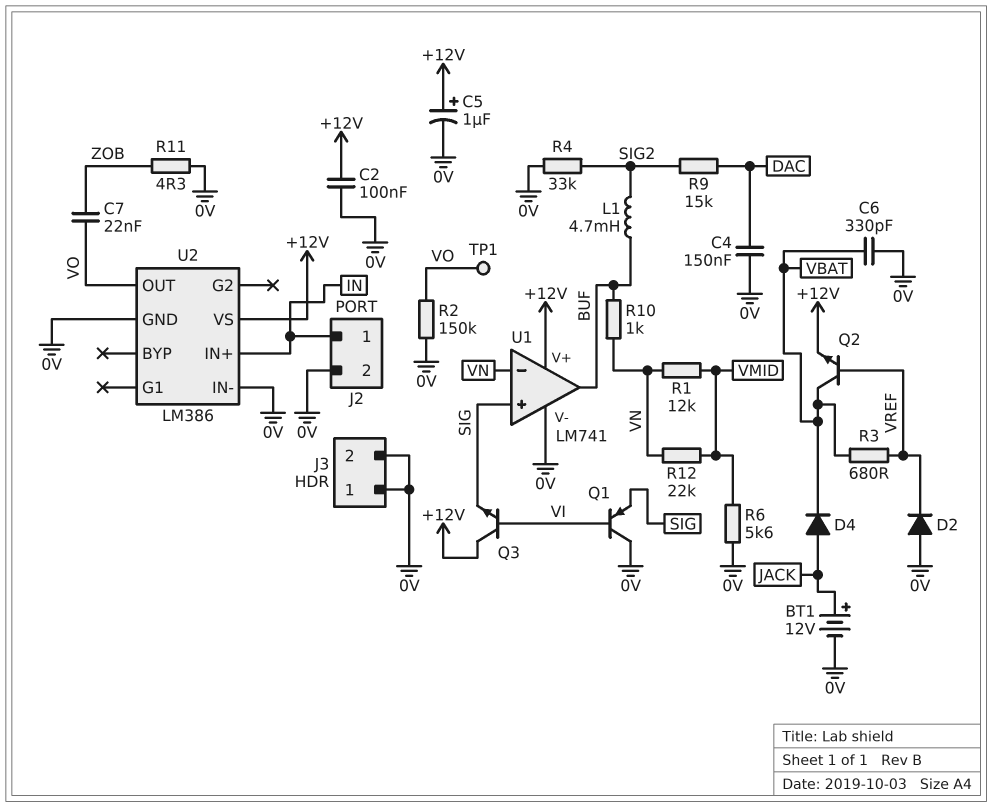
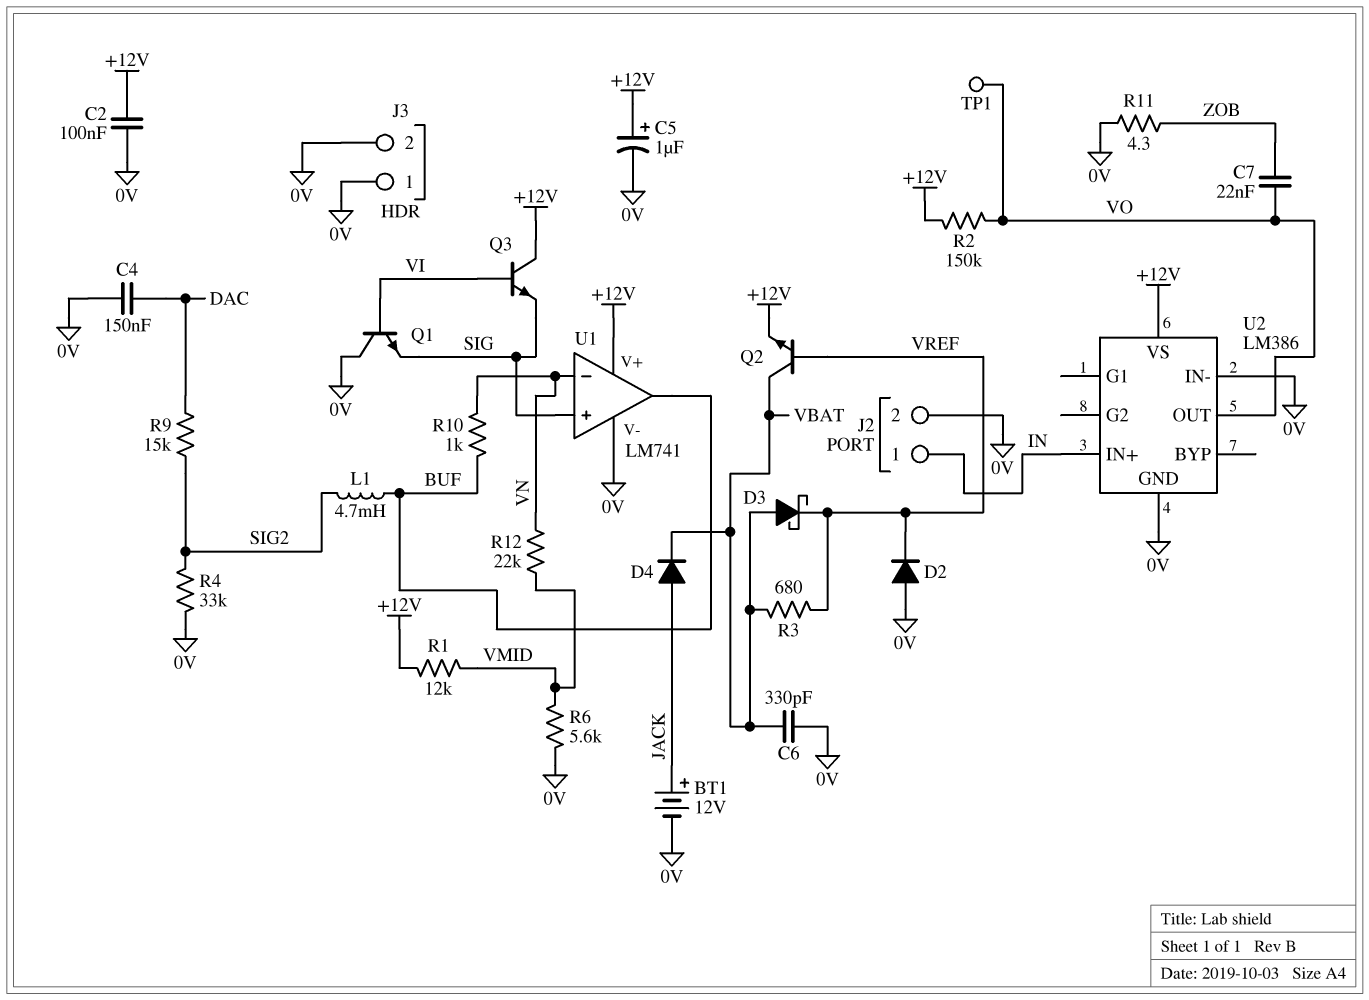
D3: none -> schottky (A VBAT, K VREF)
Q1: PNP (B VI, C 0V, E SIG) -> NPN (B VI, C 0V, E SIG)
R1: 12k (VMID, VN) -> 12k (+12V, VMID)
R2: 150k (0V, VO) -> 150k (+12V, VO)

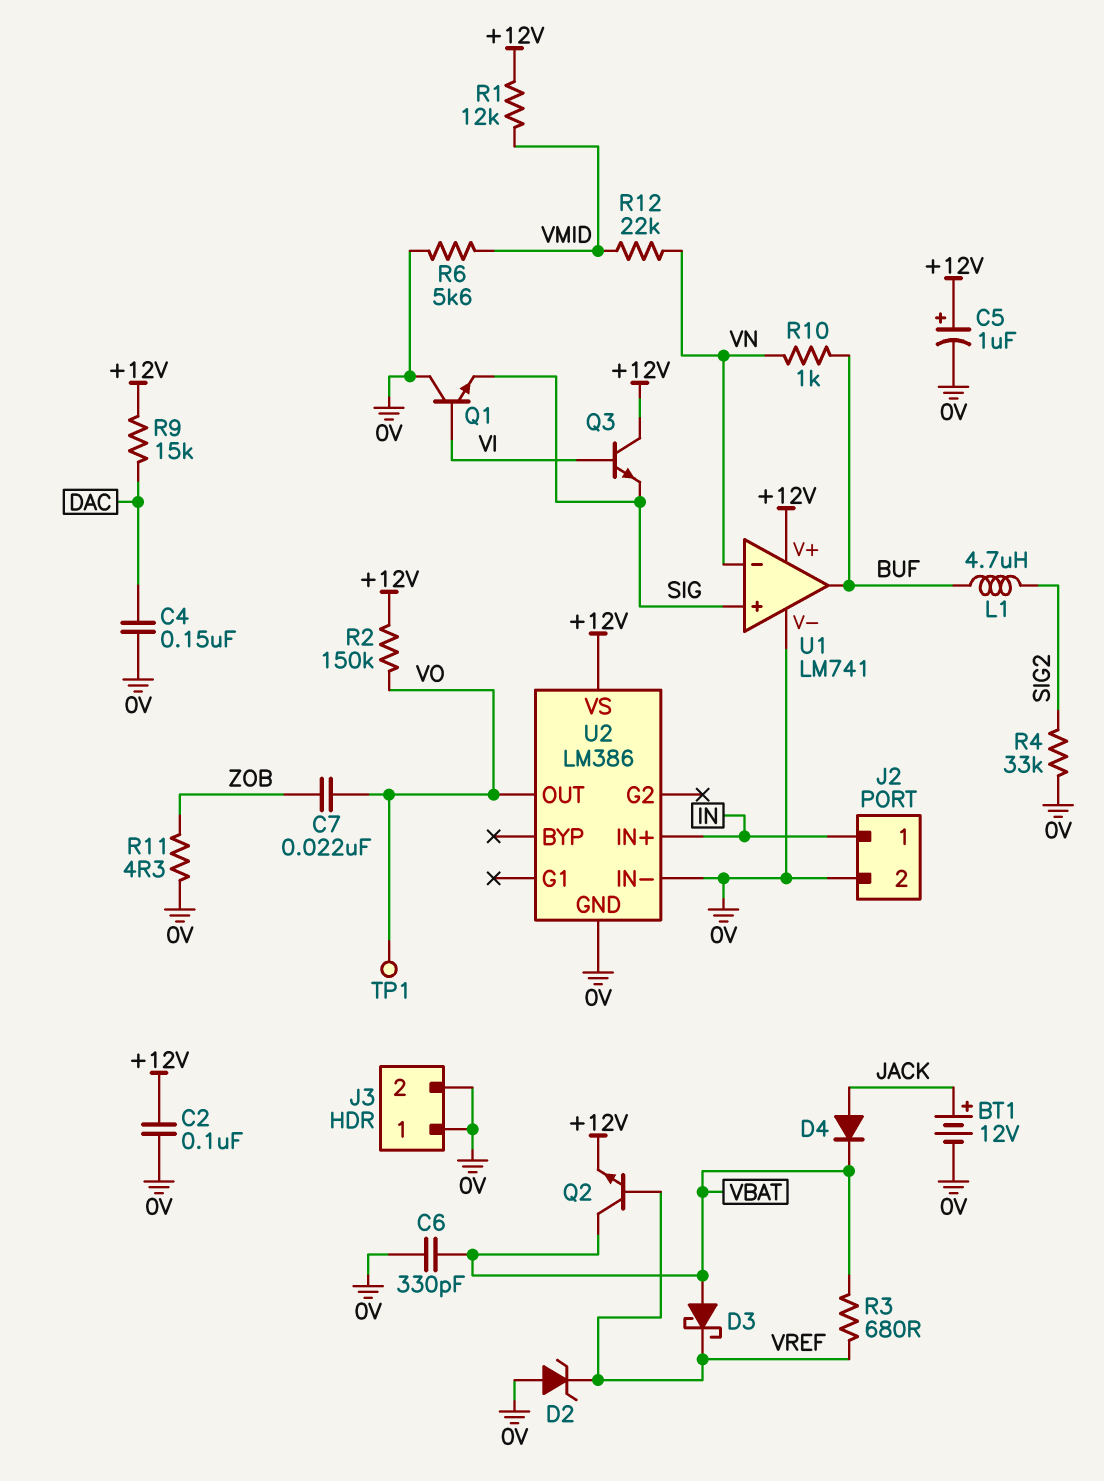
D2: diode (A 0V, K VREF) -> zener (A 0V, K VREF)
L1: 4.7mH (BUF, SIG2) -> 4.7uH (BUF, SIG2)
R9: 15k (DAC, SIG2) -> 15k (+12V, DAC)

